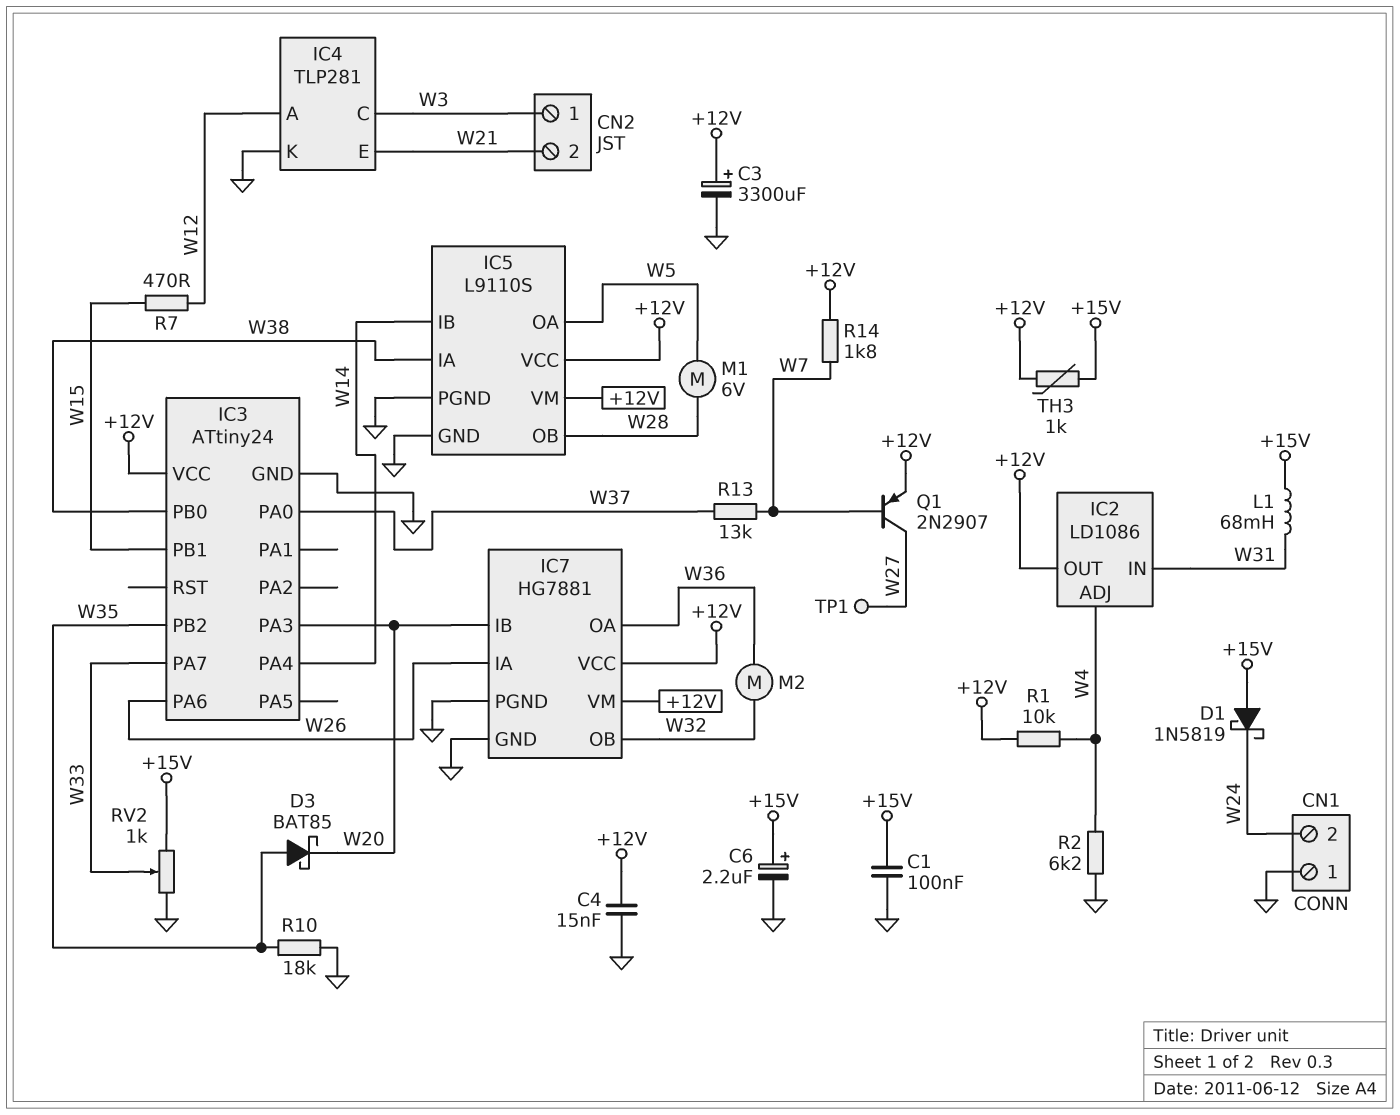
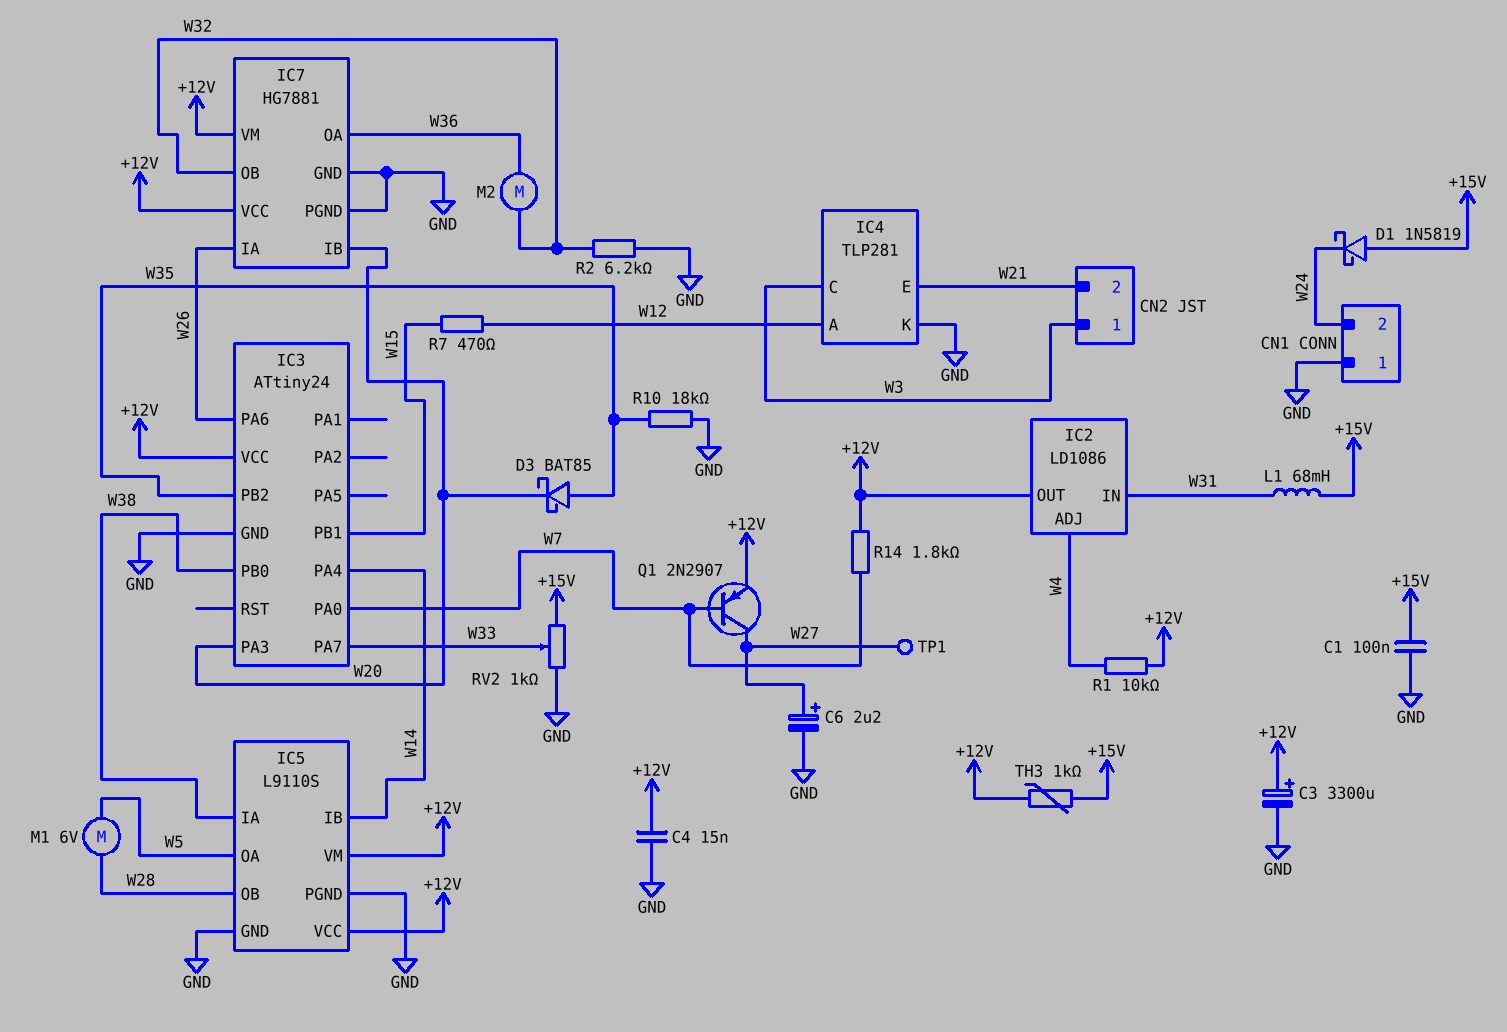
C6: 2.2uF (plus +15V, minus GND) -> 2.2uF (plus W27, minus GND)
IC3 pin PA0: W37 -> W7
R2: 6.2k (GND, W4) -> 6.2k (GND, W32)
R13: 13k (W7, W37) -> none

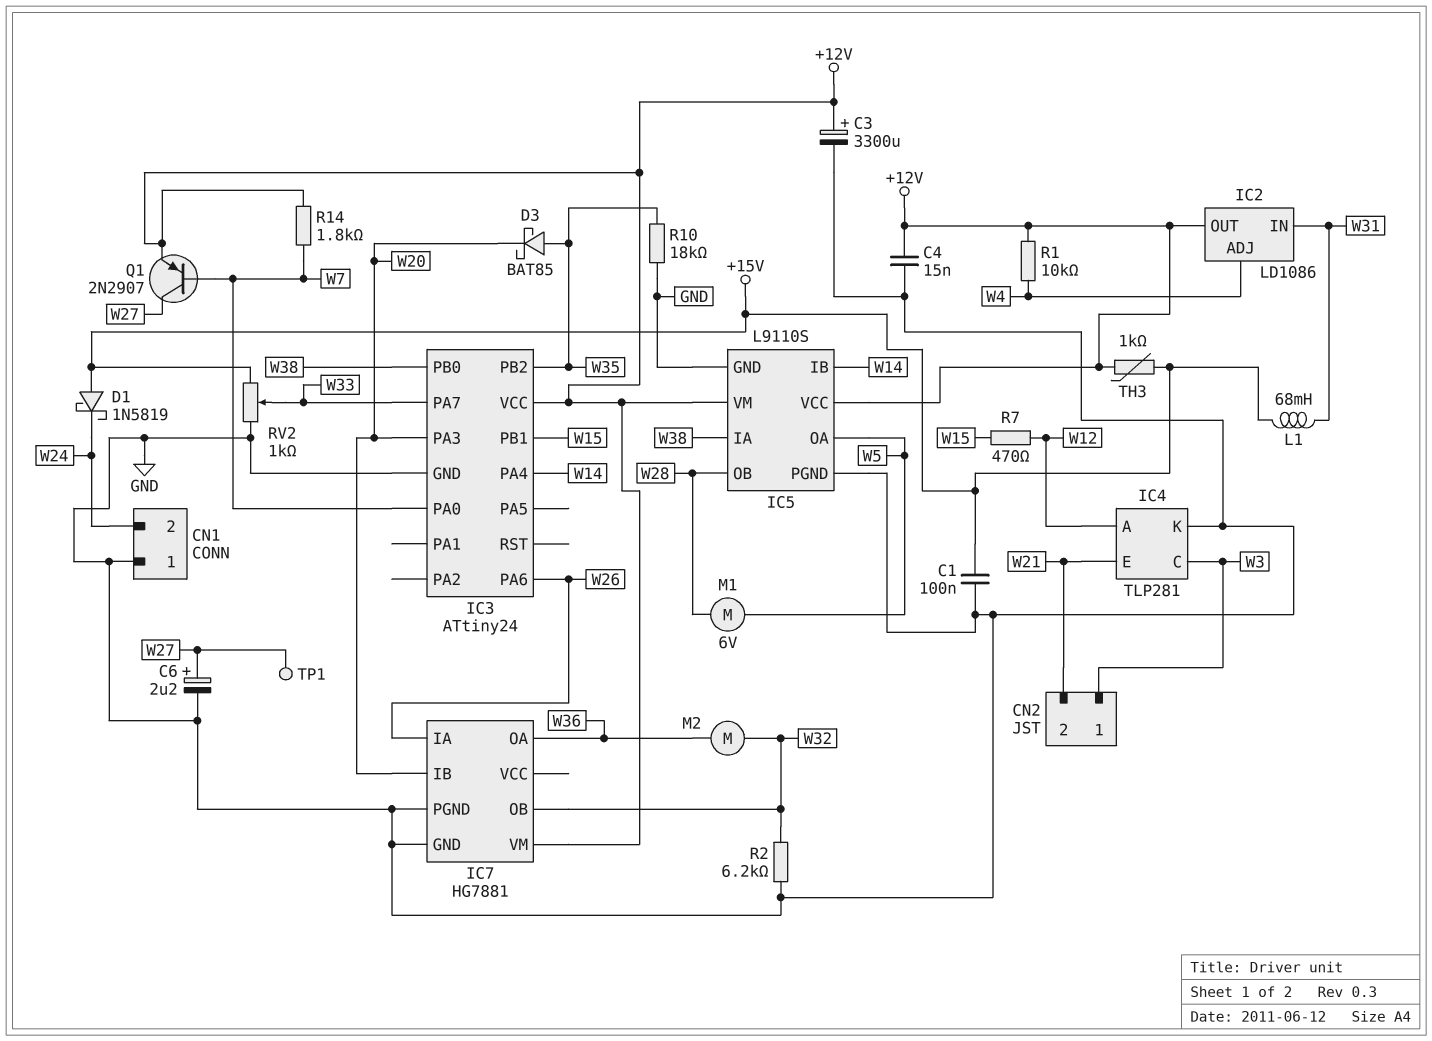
IC7 pin VCC: +12V -> none

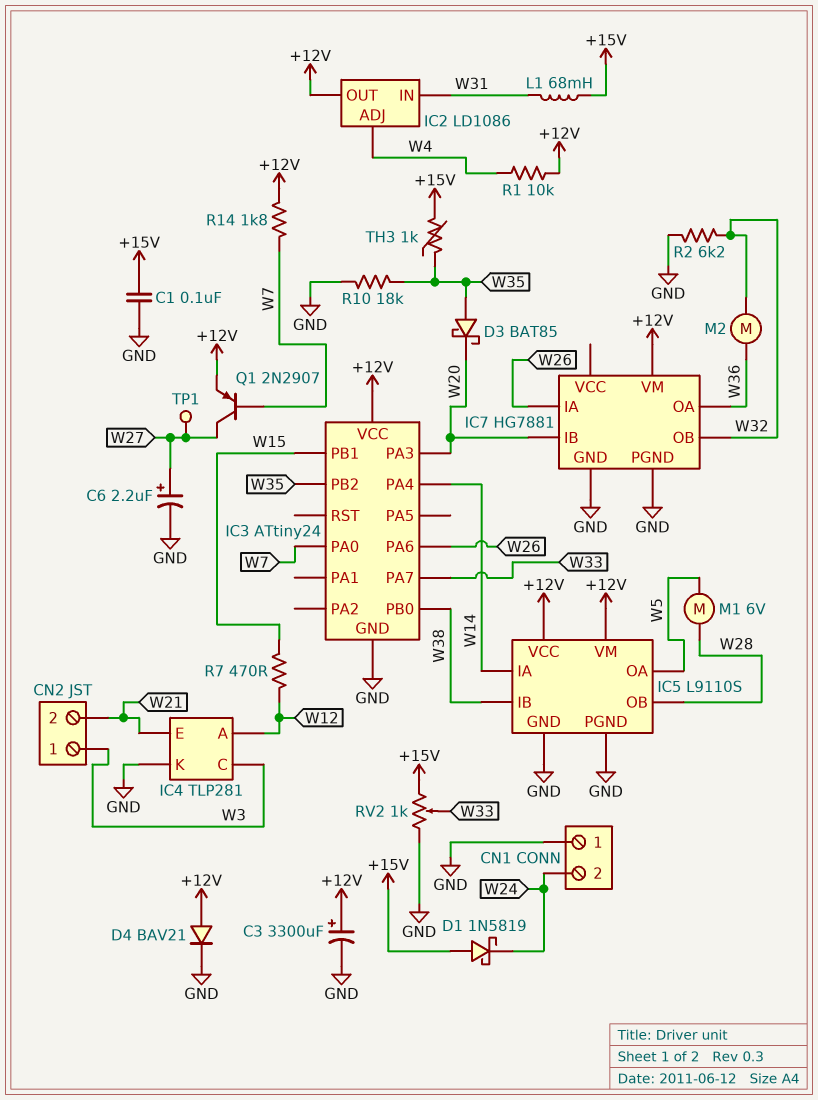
C4: 15nF (+12V, GND) -> none
D4: none -> diode BAV21 (A +12V, K GND)
IC5 pin IA: W38 -> W14
IC5 pin IB: W14 -> W38
TH3: 1k (+12V, +15V) -> 1k (+15V, W35)

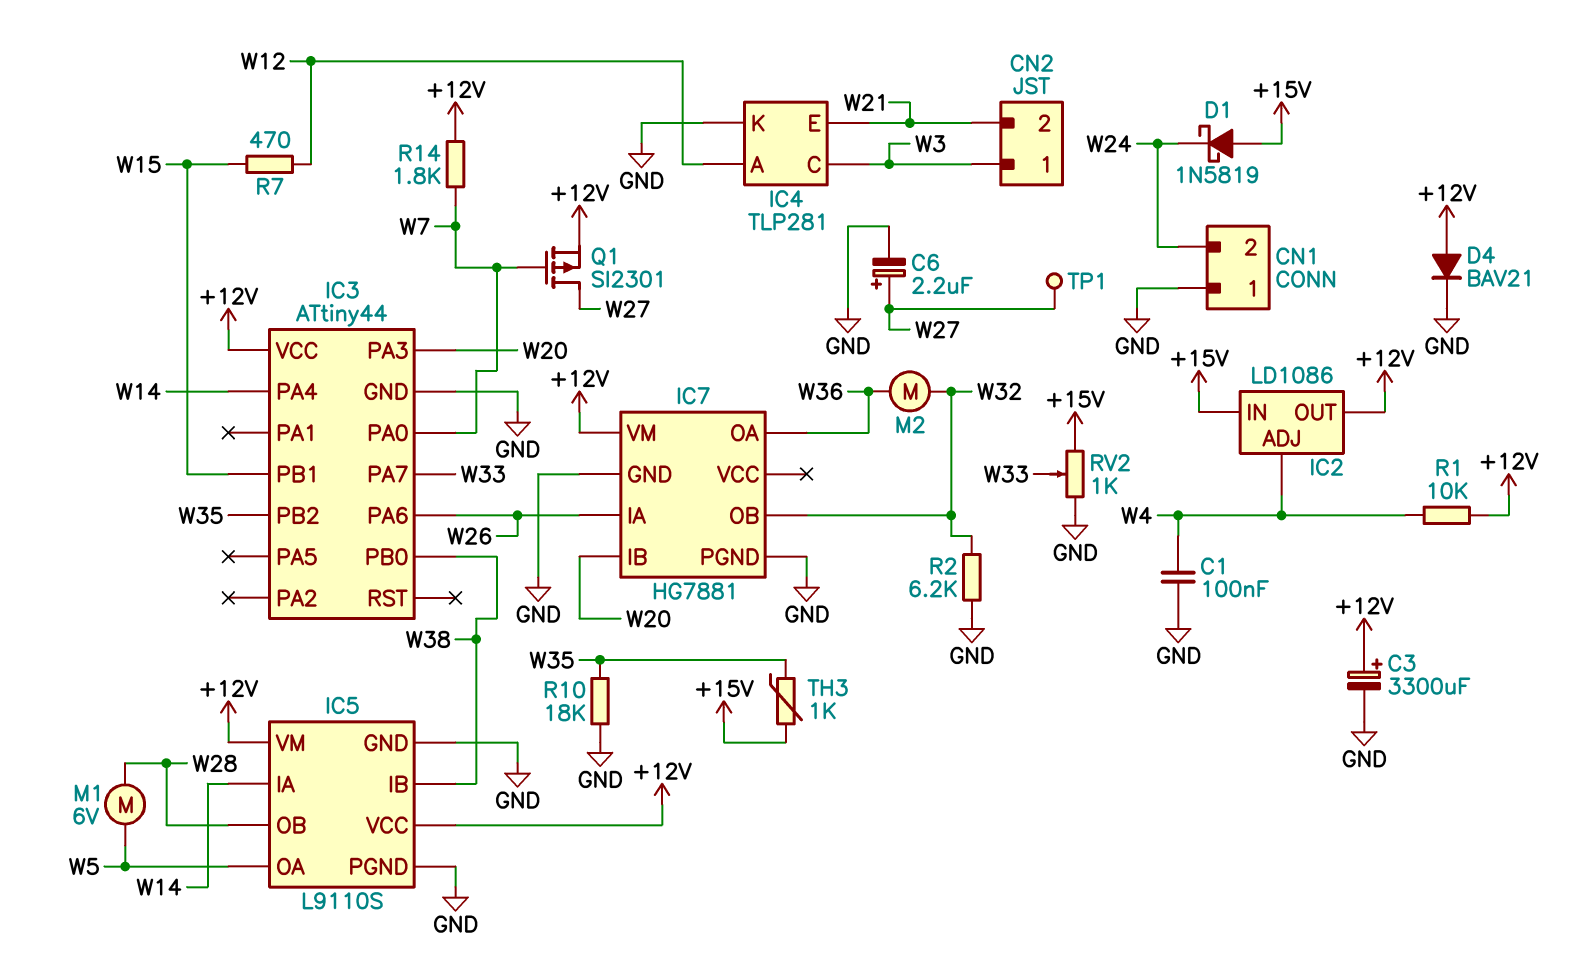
C1: 100nF (+15V, GND) -> 100nF (GND, W4)
D3: schottky BAT85 (A W35, K W20) -> none
IC2 pin IN: W31 -> +15V
IC3: ATtiny24 -> ATtiny44
L1: 68mH (+15V, W31) -> none
Q1: PNP 2N2907 (B W7, C W27, E +12V) -> PMOS SI2301 (G W7, D W27, S +12V)

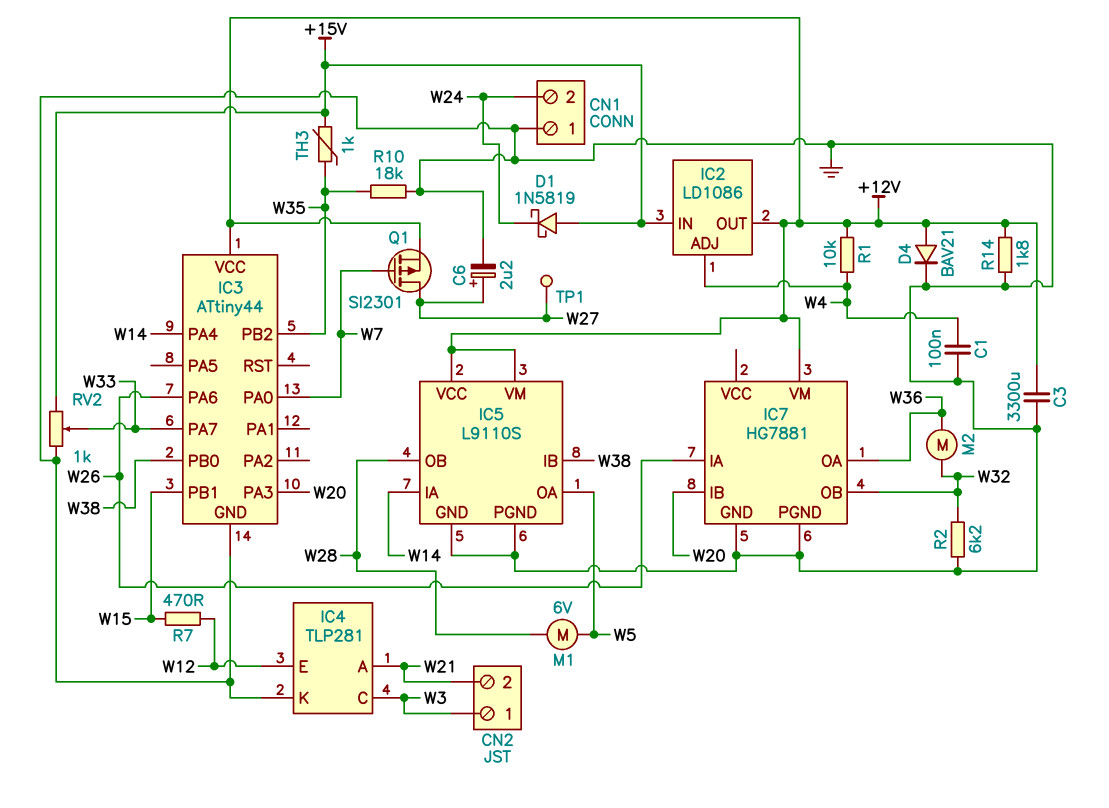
C3: 3300uF (plus +12V, minus GND) -> 3300uF (+12V, GND)
IC4 pin A: W12 -> W21
IC4 pin E: W21 -> W12
R14: 1.8k (+12V, W7) -> 1.8k (+12V, GND)

